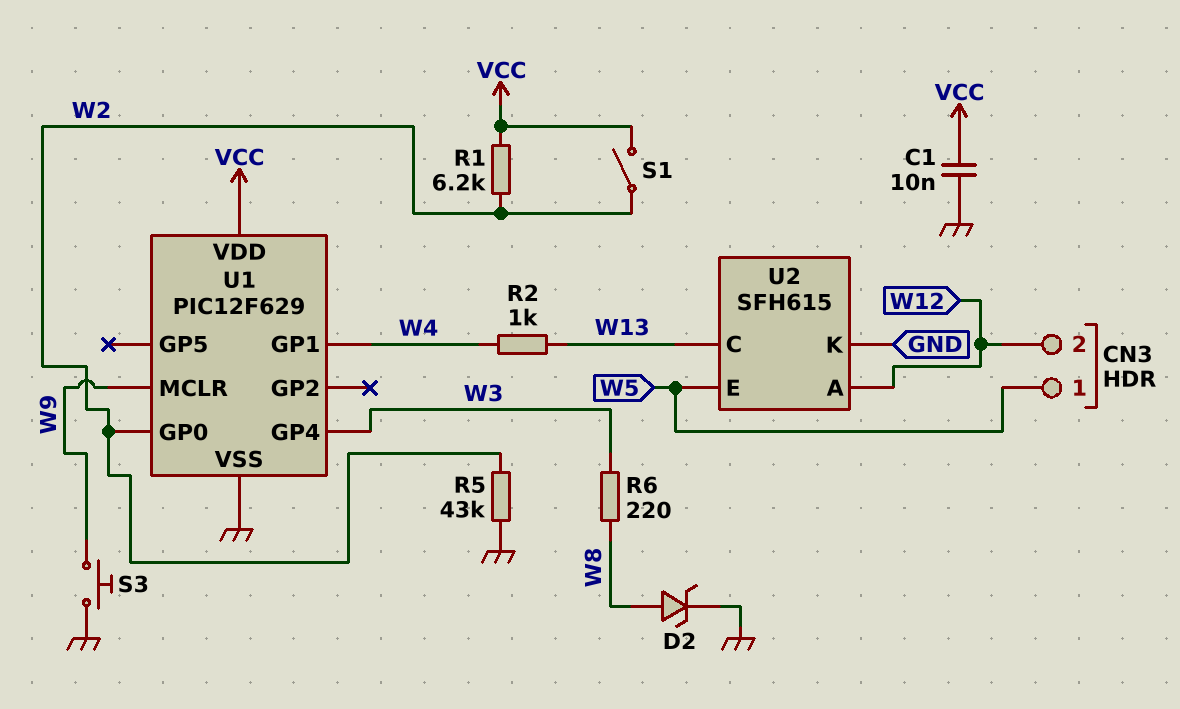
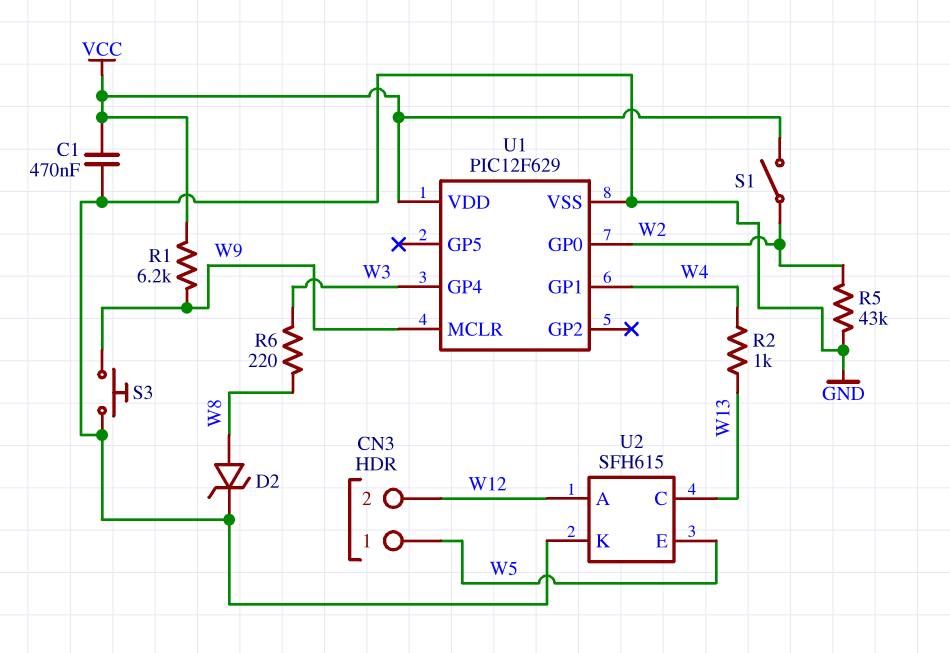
C1: 10nF (GND, VCC) -> 470nF (GND, VCC)
R1: 6.2k (VCC, W2) -> 6.2k (VCC, W9)

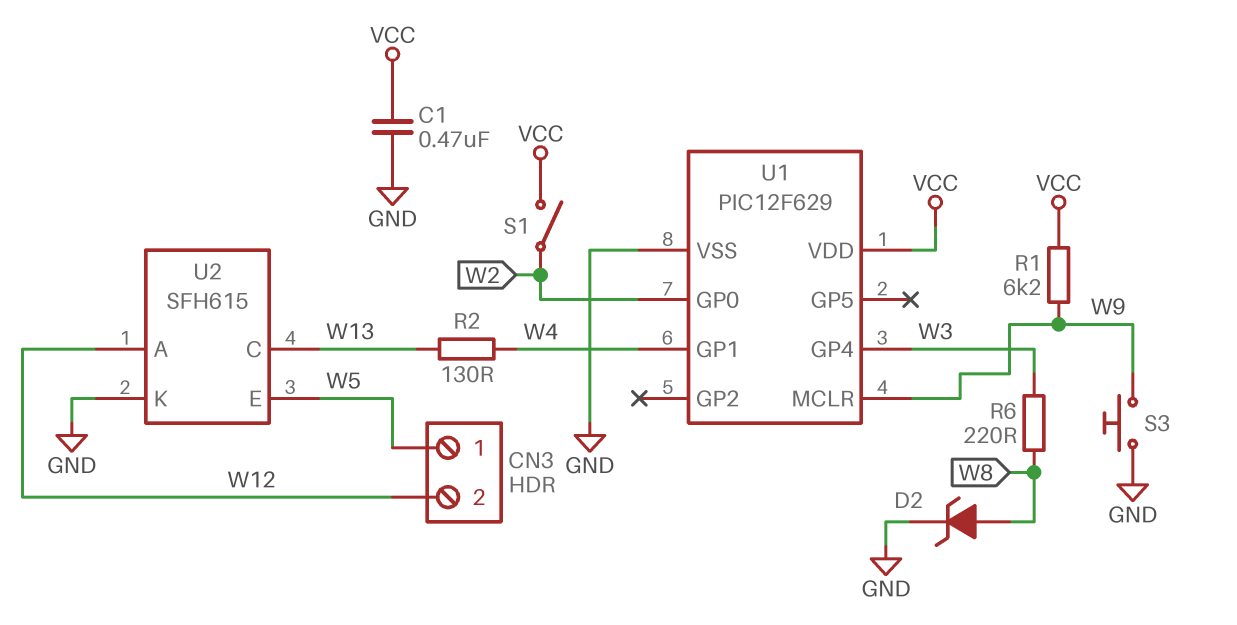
R2: 1k (W4, W13) -> 130 (W4, W13)
R5: 43k (GND, W2) -> none

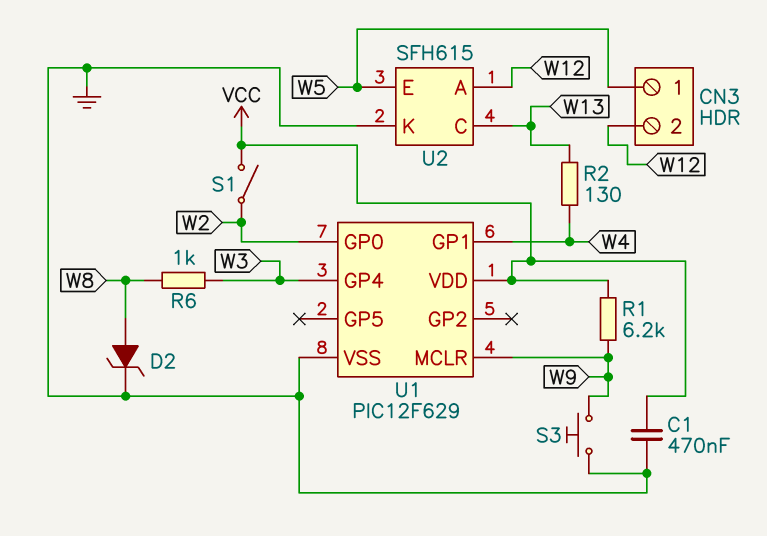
R6: 220 (W3, W8) -> 1k (W3, W8)

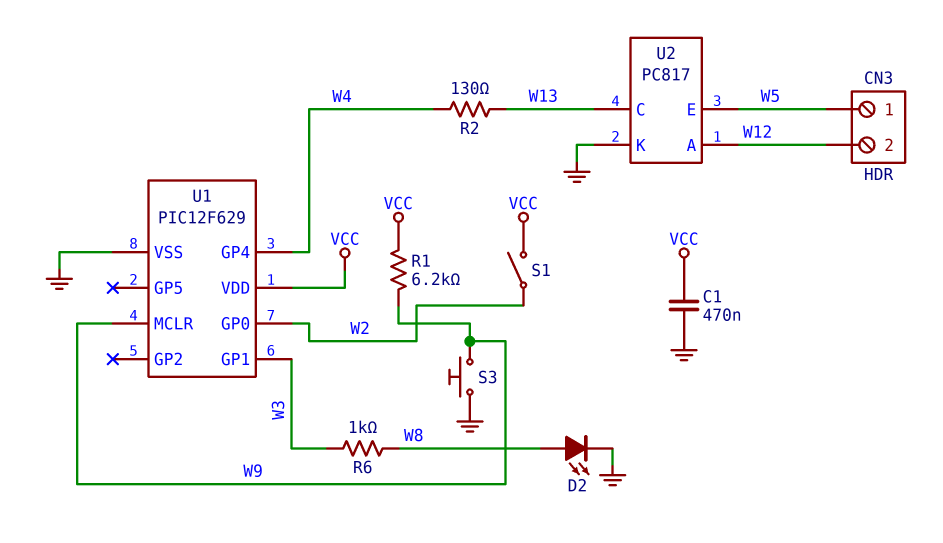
D2: zener (A W8, K GND) -> LED (A W8, K GND)
U1 pin GP1: W4 -> W3
U1 pin GP4: W3 -> W4
U2: SFH615 -> PC817

